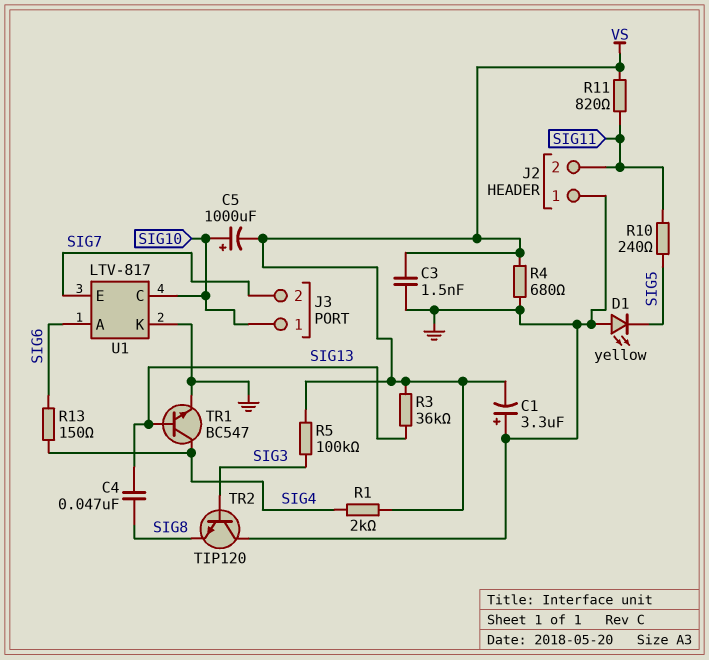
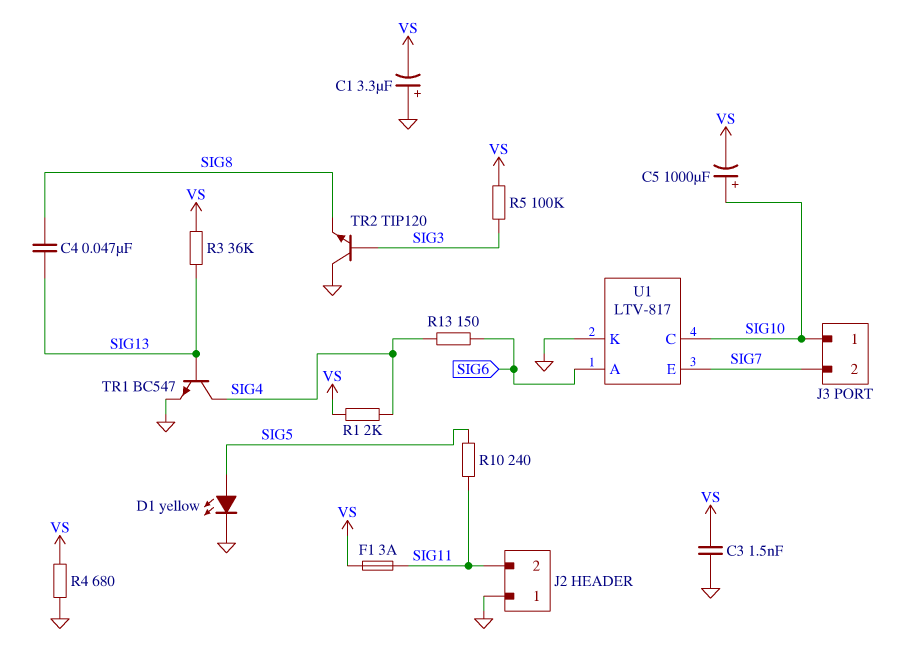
D1: LED yellow (A GND, K SIG5) -> LED yellow (A SIG5, K GND)
F1: none -> 3A (SIG11, VS)
R11: 820 (SIG11, VS) -> none

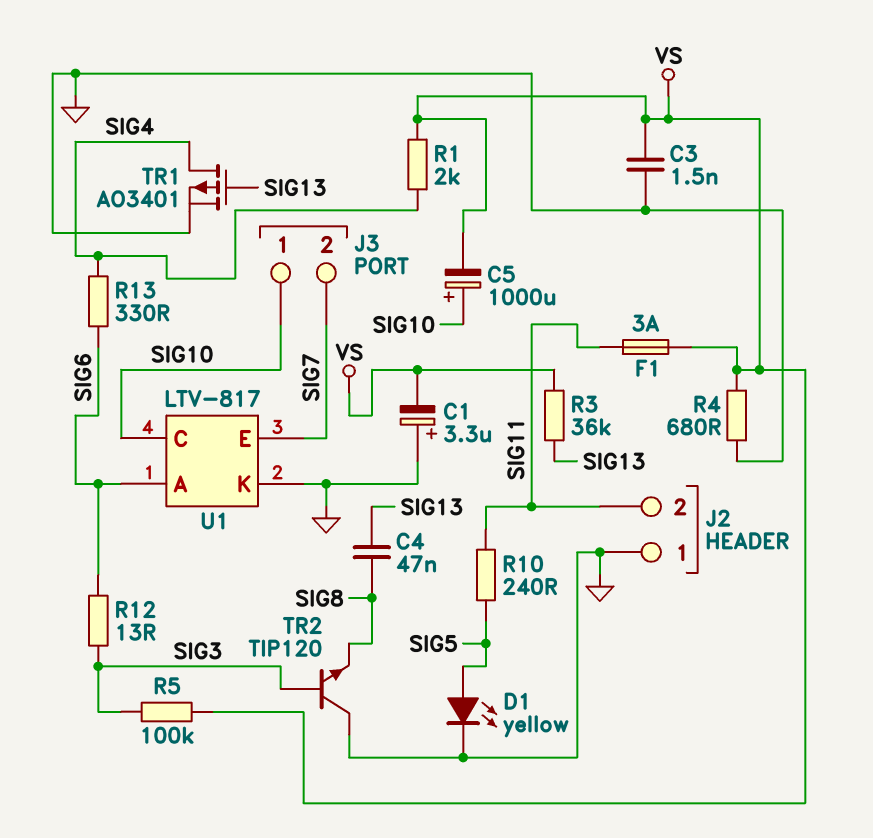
R12: none -> 13 (SIG3, SIG6)
R13: 150 (SIG4, SIG6) -> 330 (SIG4, SIG6)
TR1: NPN BC547 (B SIG13, C SIG4, E GND) -> PMOS AO3401 (G SIG13, D SIG4, S GND)

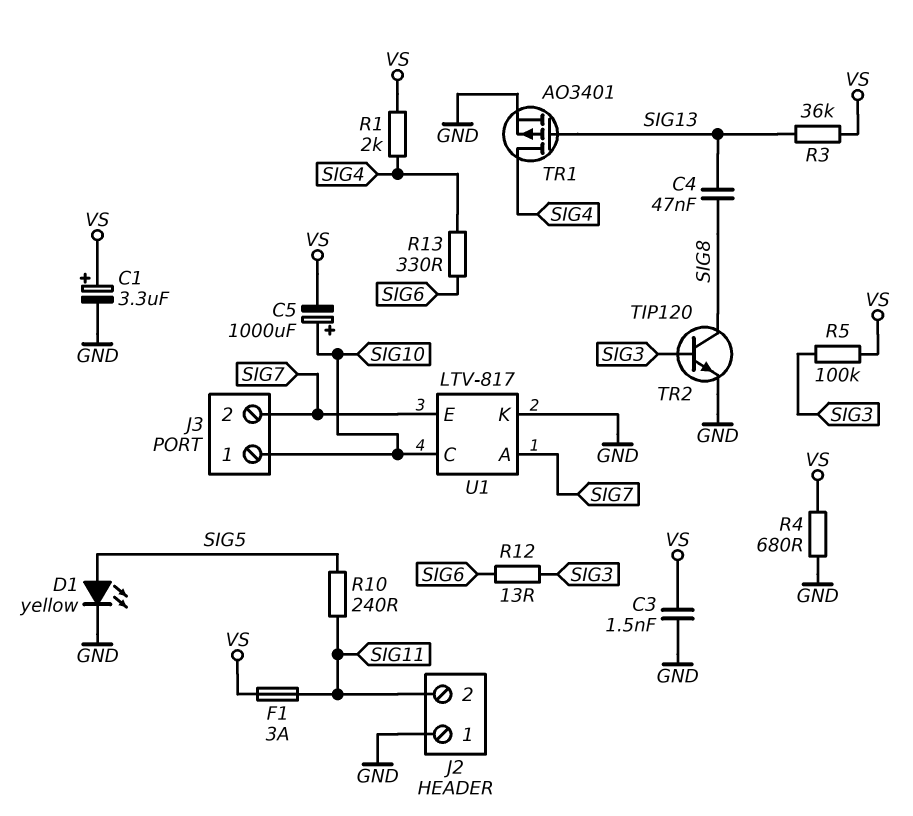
C1: 3.3uF (plus GND, minus VS) -> 3.3uF (plus VS, minus GND)
TR2: NPN TIP120 (B SIG3, C GND, E SIG8) -> NPN TIP120 (B SIG3, C SIG8, E GND)
U1 pin A: SIG6 -> SIG7

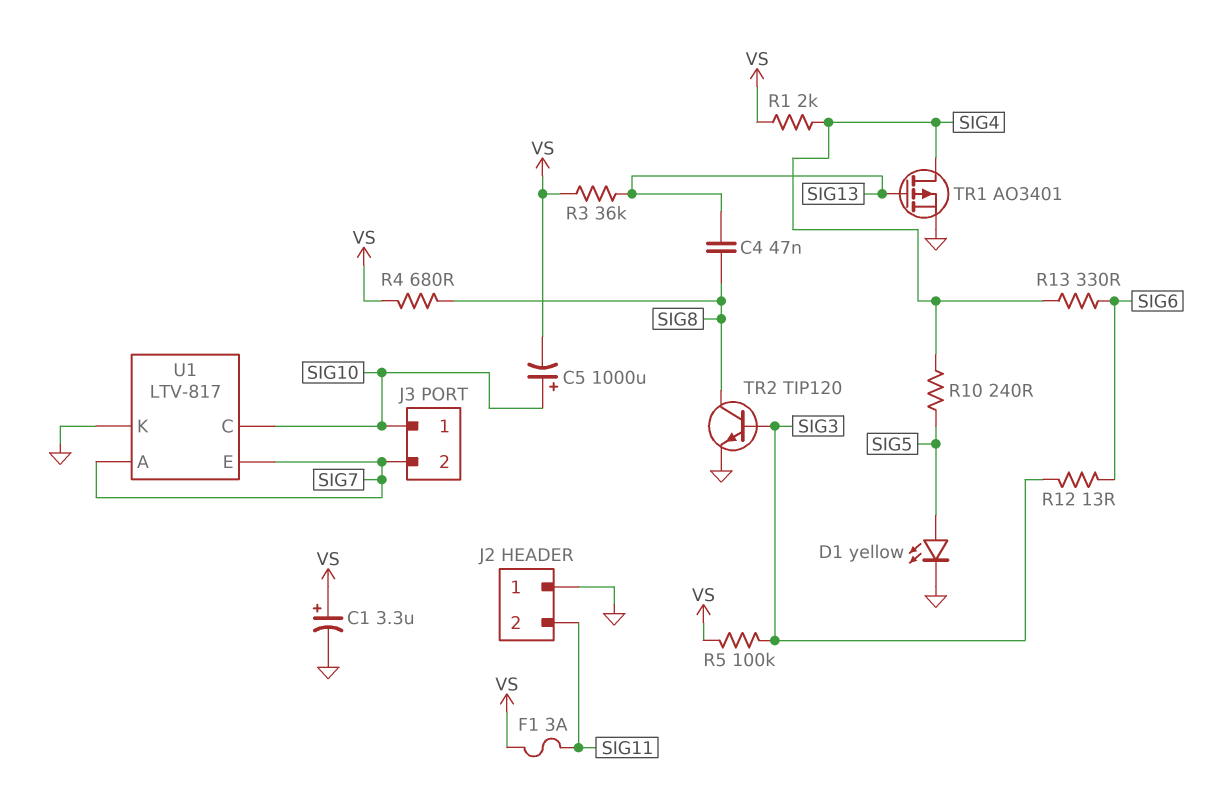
C3: 1.5nF (GND, VS) -> none
R4: 680 (GND, VS) -> 680 (SIG8, VS)
R10: 240 (SIG5, SIG11) -> 240 (SIG4, SIG5)

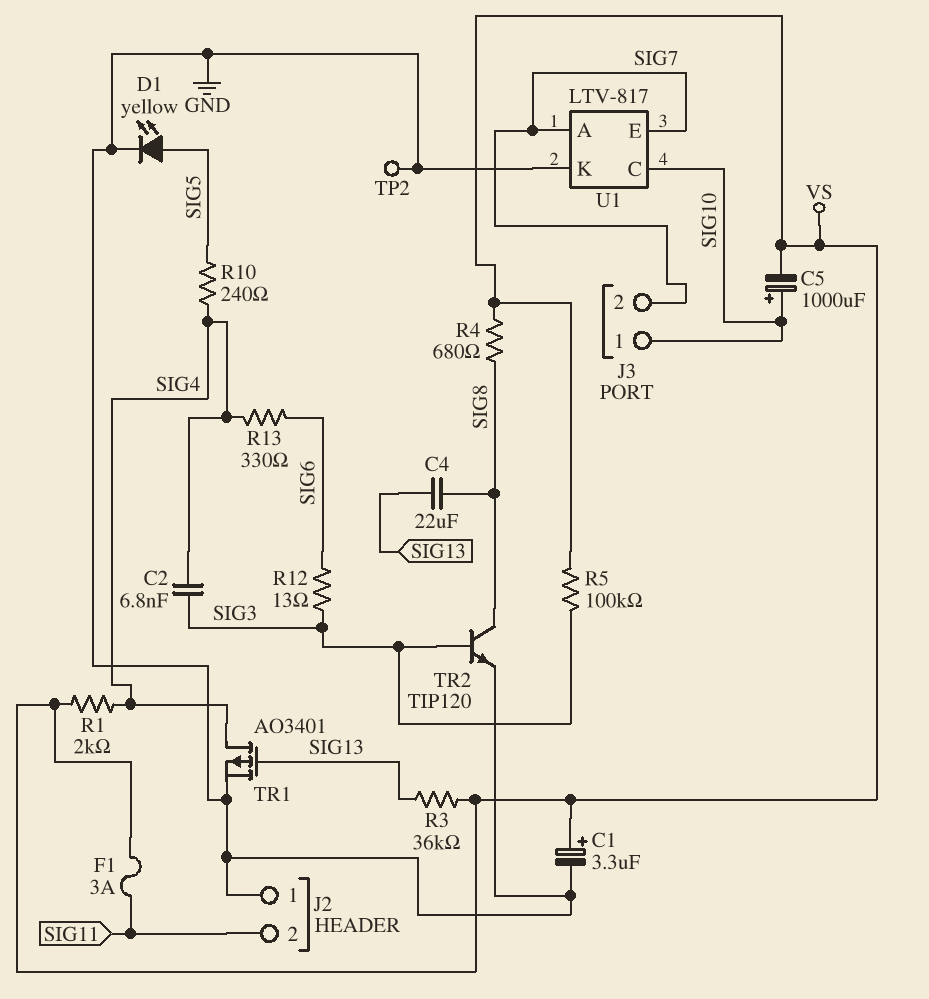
C2: none -> 6.8nF (SIG3, SIG4)
C4: 47nF (SIG8, SIG13) -> 22uF (SIG8, SIG13)
TP2: none -> test point (GND)

